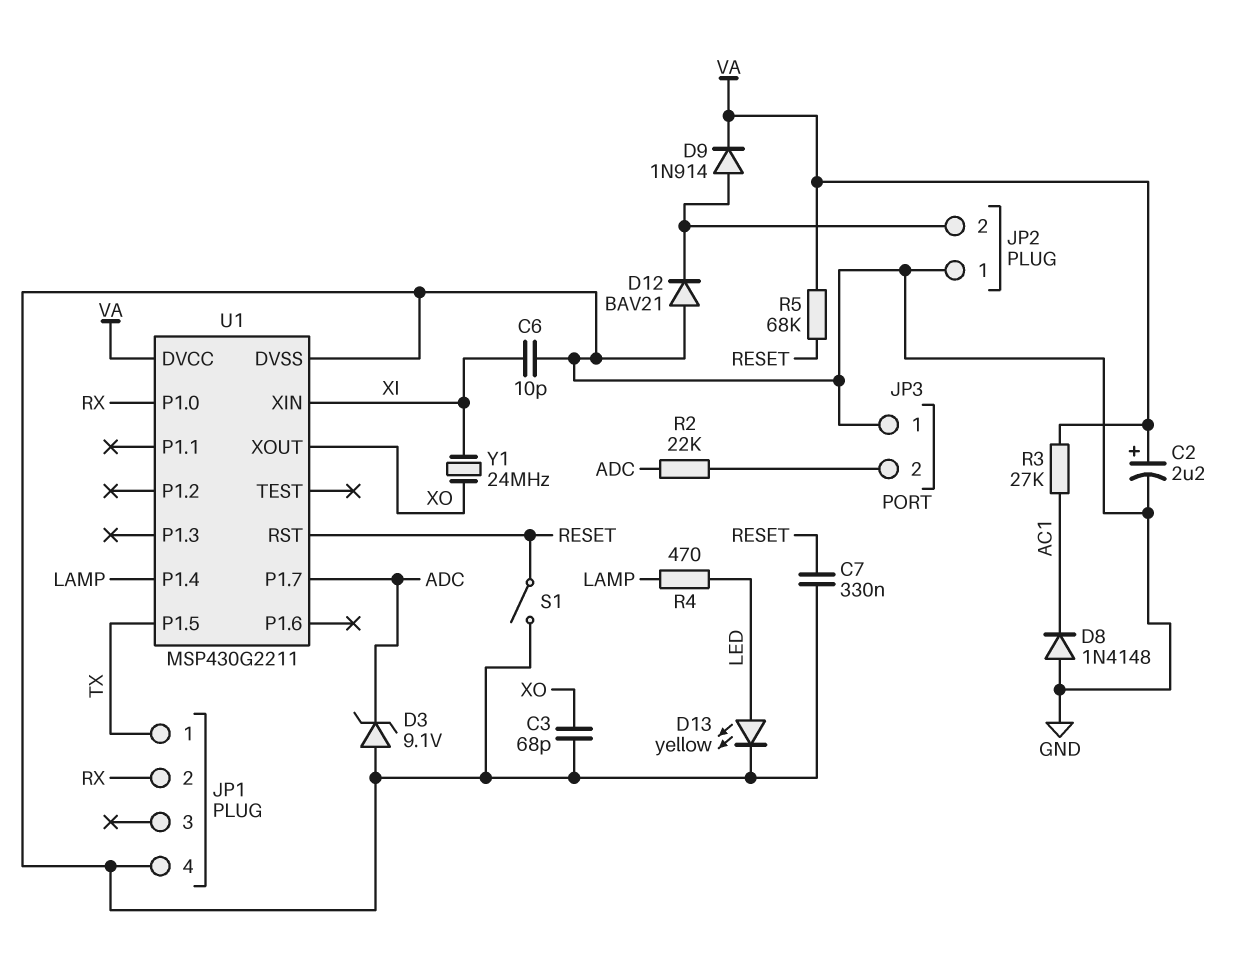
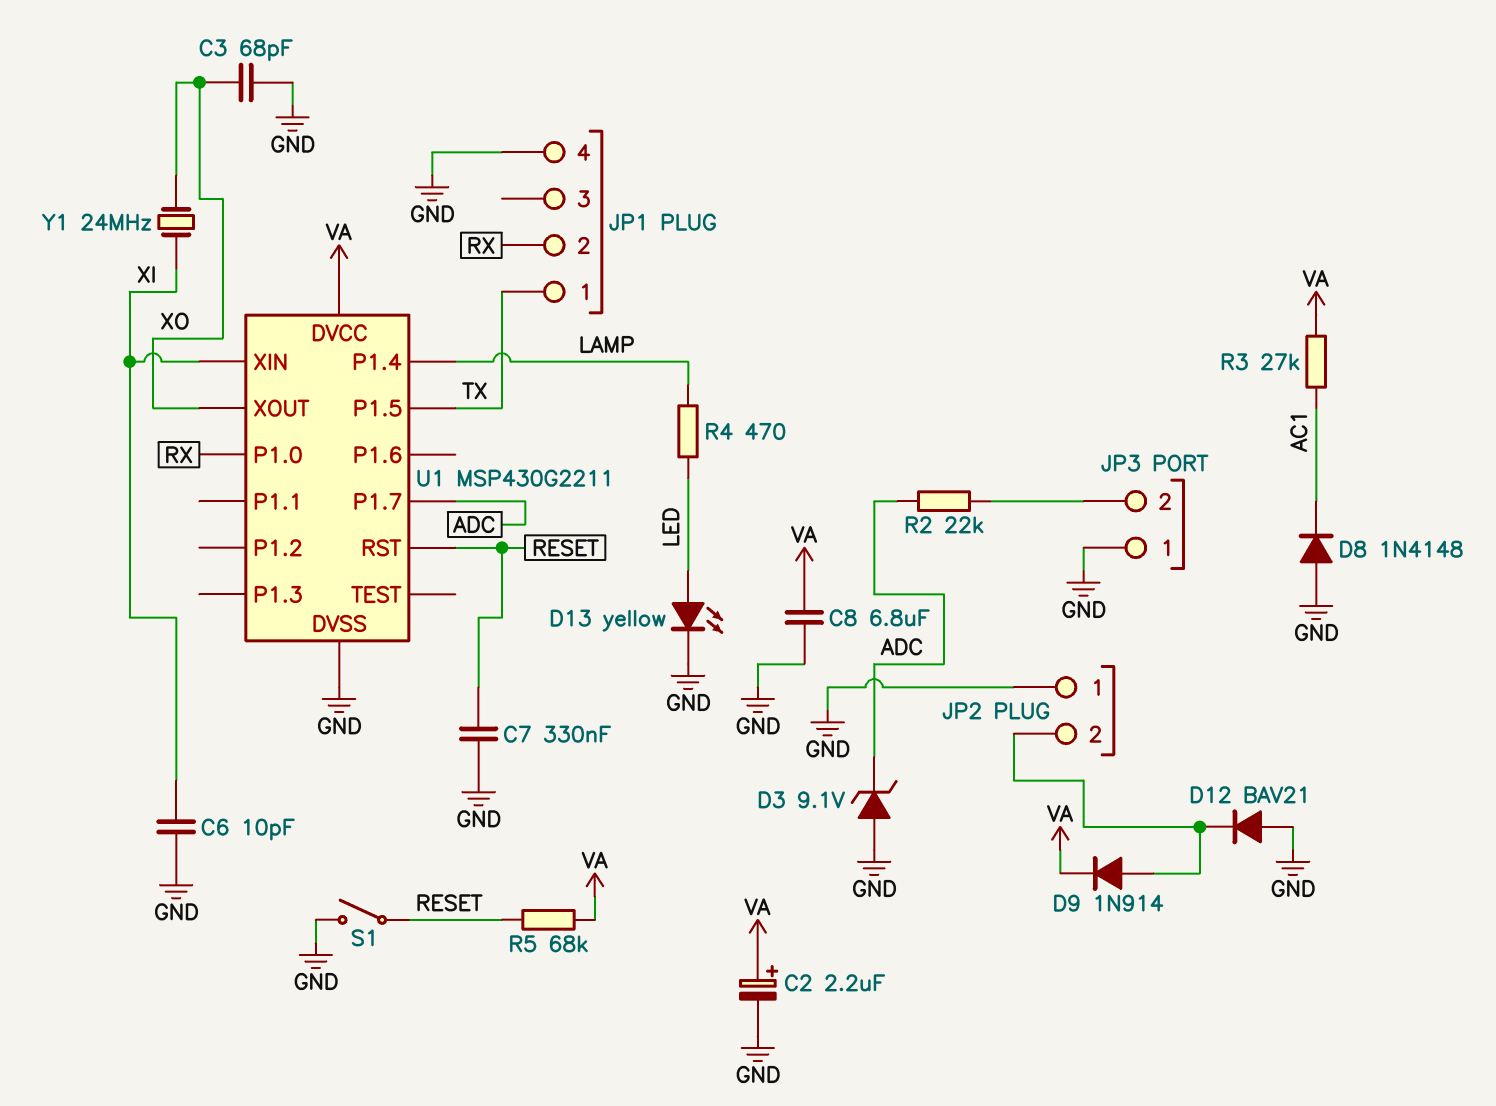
C8: none -> 6.8uF (GND, VA)

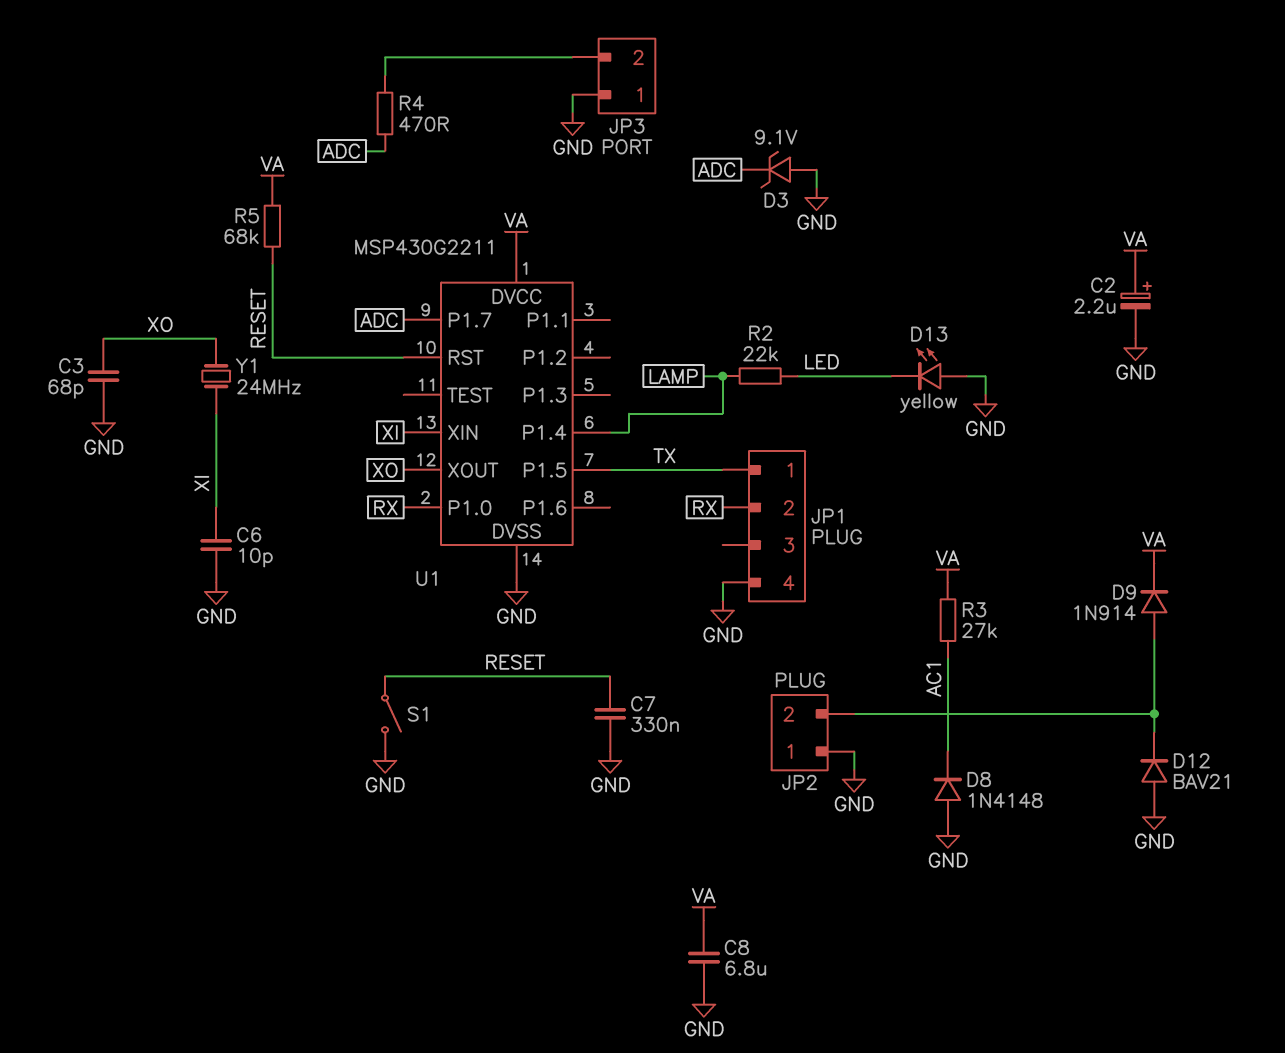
D13: LED yellow (A LED, K GND) -> LED yellow (A GND, K LED)
R2: 22k (ADC, JP3/2) -> 22k (LAMP, LED)
R4: 470 (LAMP, LED) -> 470 (ADC, JP3/2)

